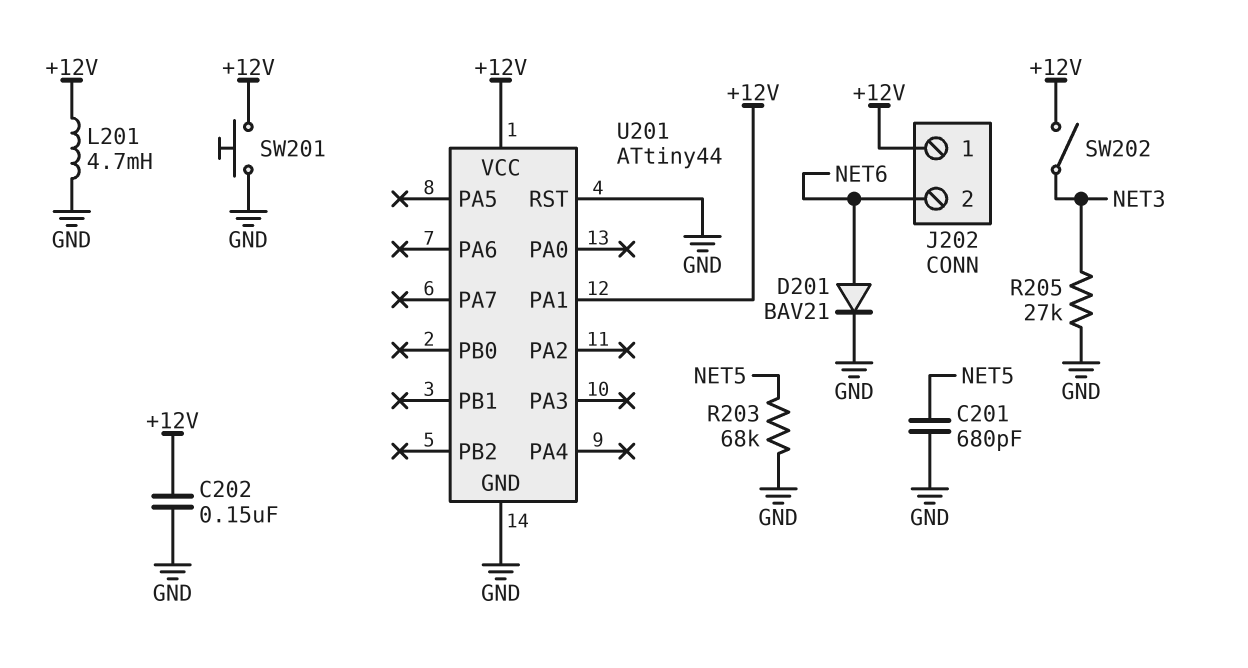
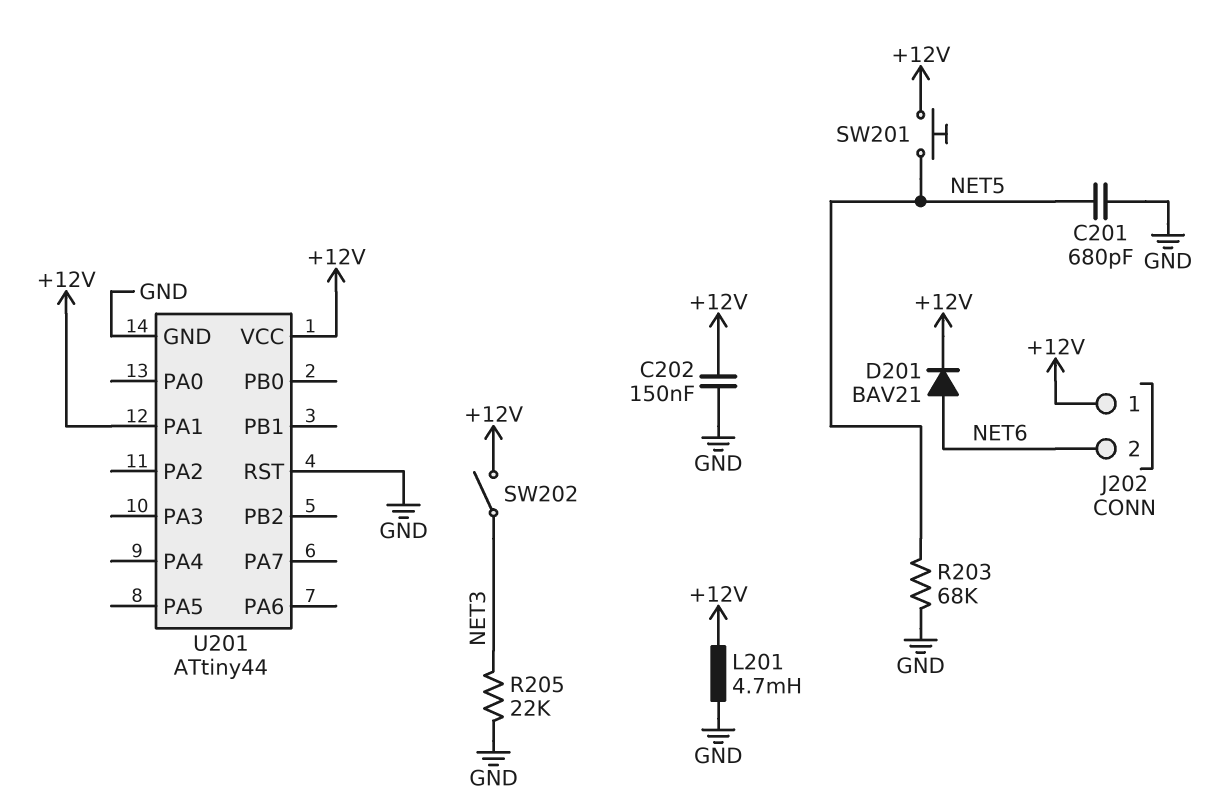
D201: diode BAV21 (A NET6, K GND) -> diode BAV21 (A NET6, K +12V)
R205: 27k (GND, NET3) -> 22k (GND, NET3)
SW201: button (+12V, GND) -> button (+12V, NET5)

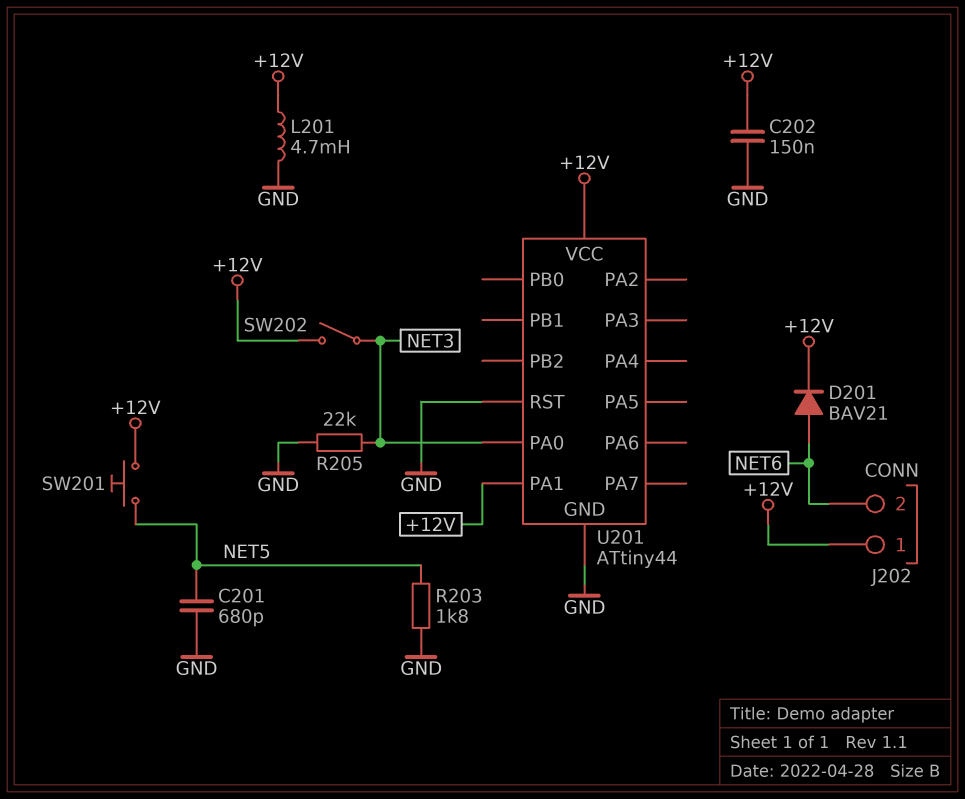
R203: 68k (GND, NET5) -> 1.8k (GND, NET5)
U201 pin PA0: none -> NET3

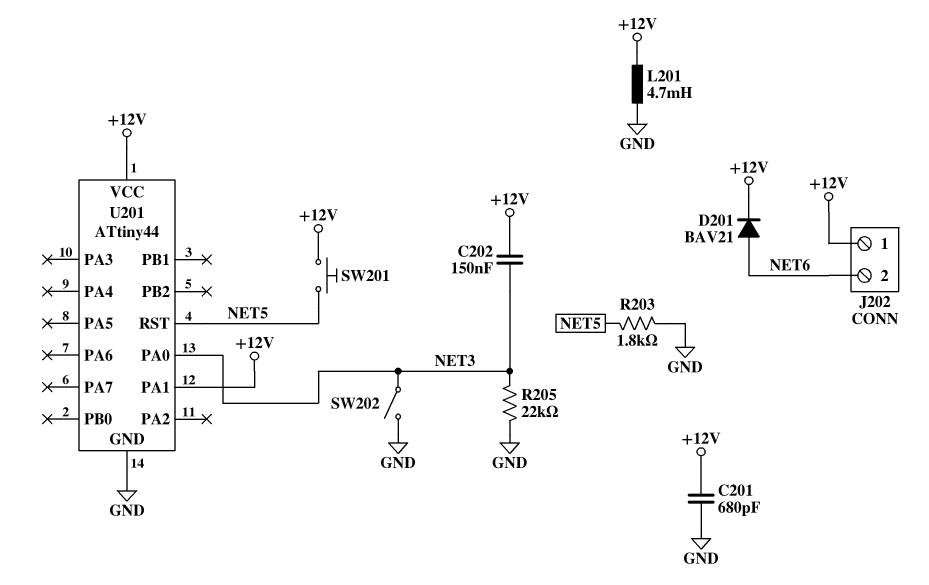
C201: 680pF (GND, NET5) -> 680pF (+12V, GND)
C202: 150nF (+12V, GND) -> 150nF (+12V, NET3)
SW202: switch (+12V, NET3) -> switch (GND, NET3)
U201 pin RST: GND -> NET5

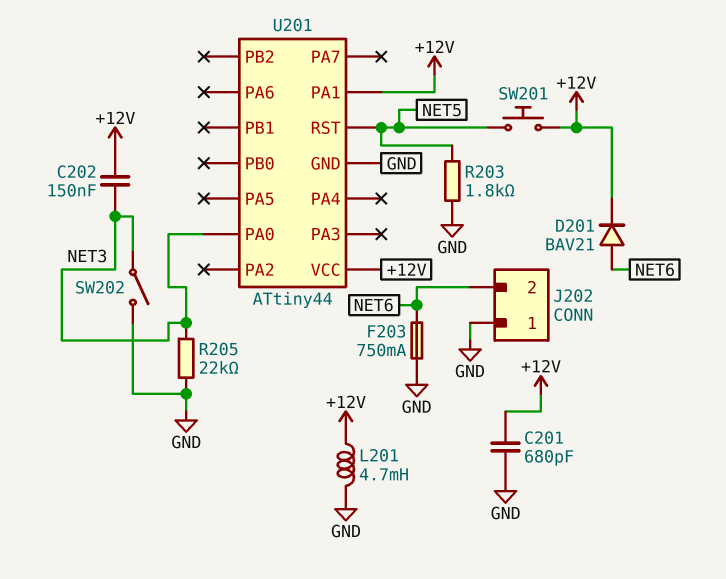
F203: none -> 750mA (GND, NET6)
J202 pin 1: +12V -> GND

